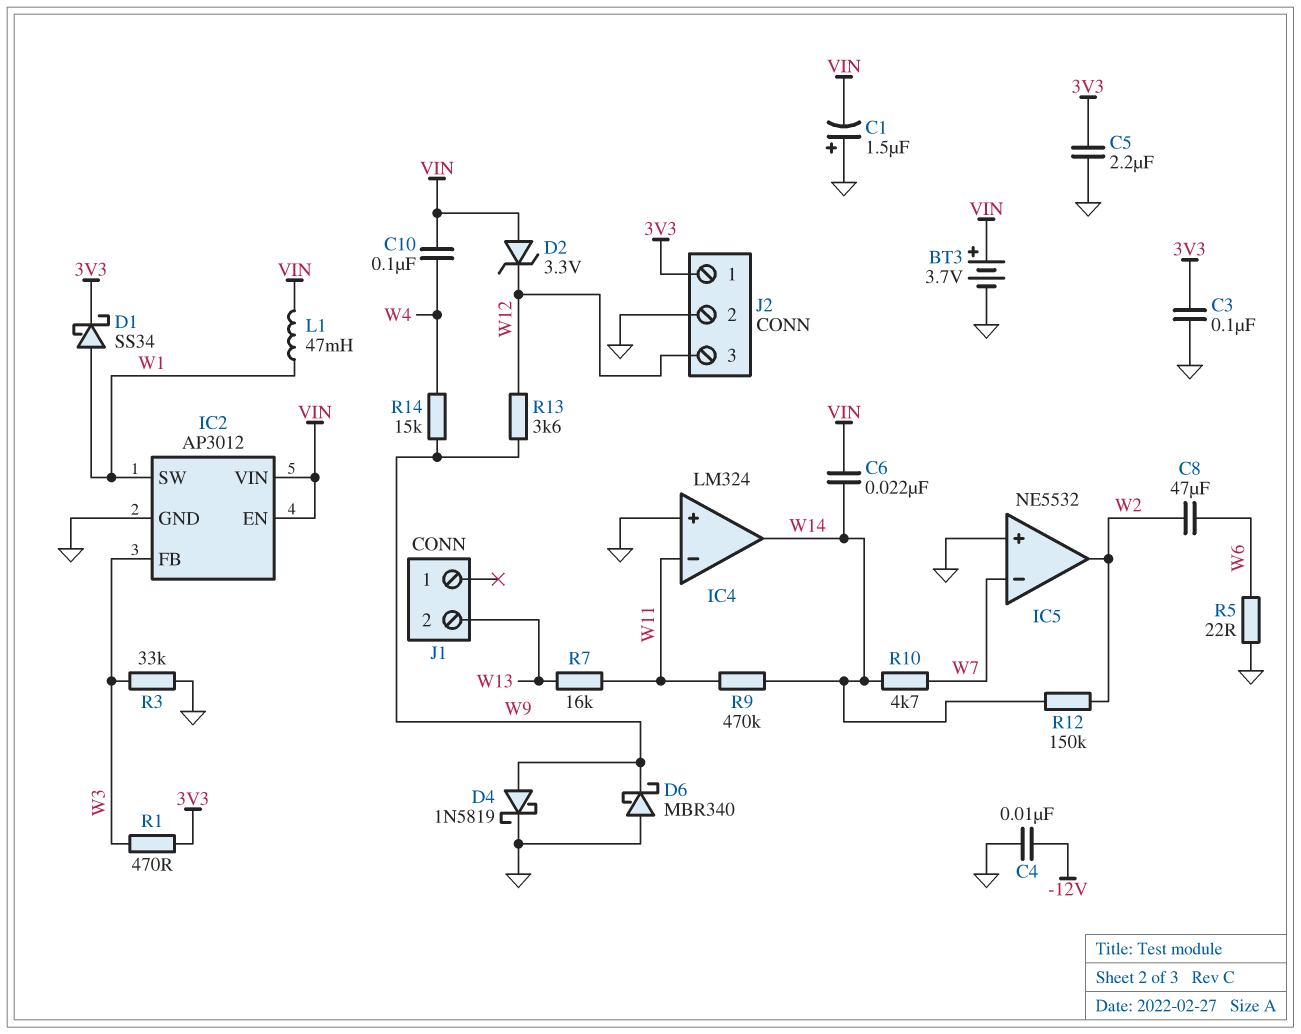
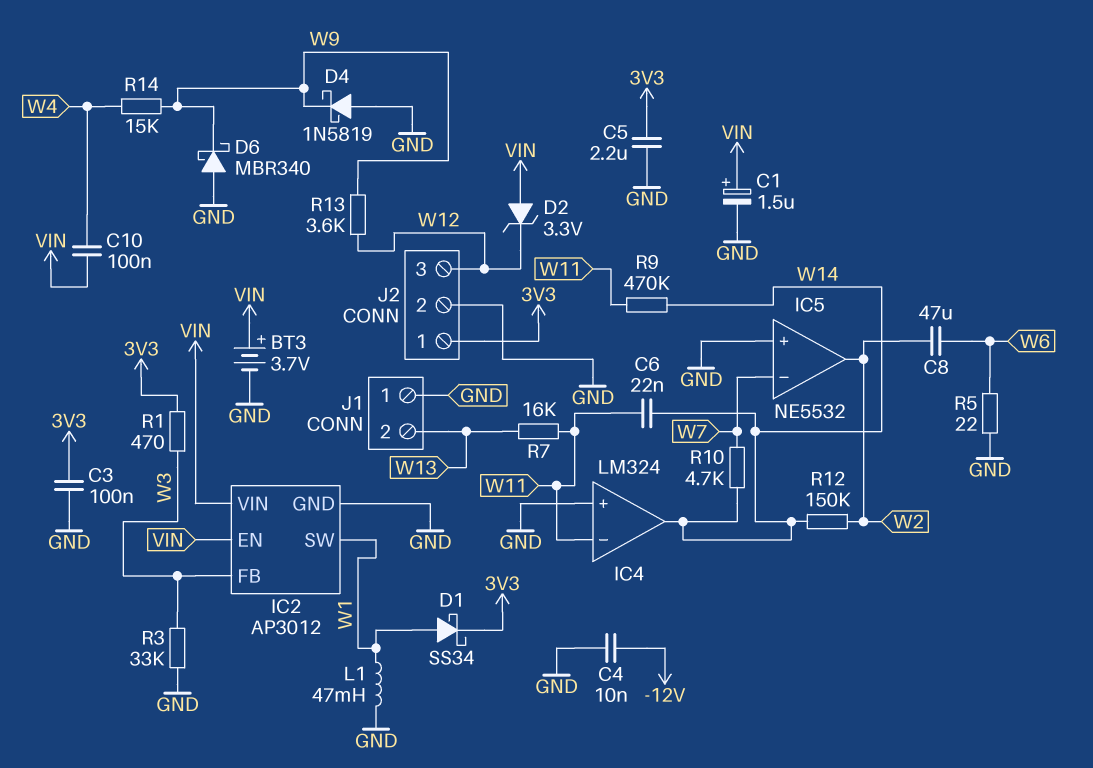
C1: 1.5uF (plus GND, minus VIN) -> 1.5uF (plus VIN, minus GND)
C6: 22nF (VIN, W14) -> 22nF (W11, W14)
D4: schottky 1N5819 (A W9, K GND) -> schottky 1N5819 (A GND, K W9)
J1 pin 1: none -> GND
L1: 47mH (VIN, W1) -> 47mH (GND, W1)

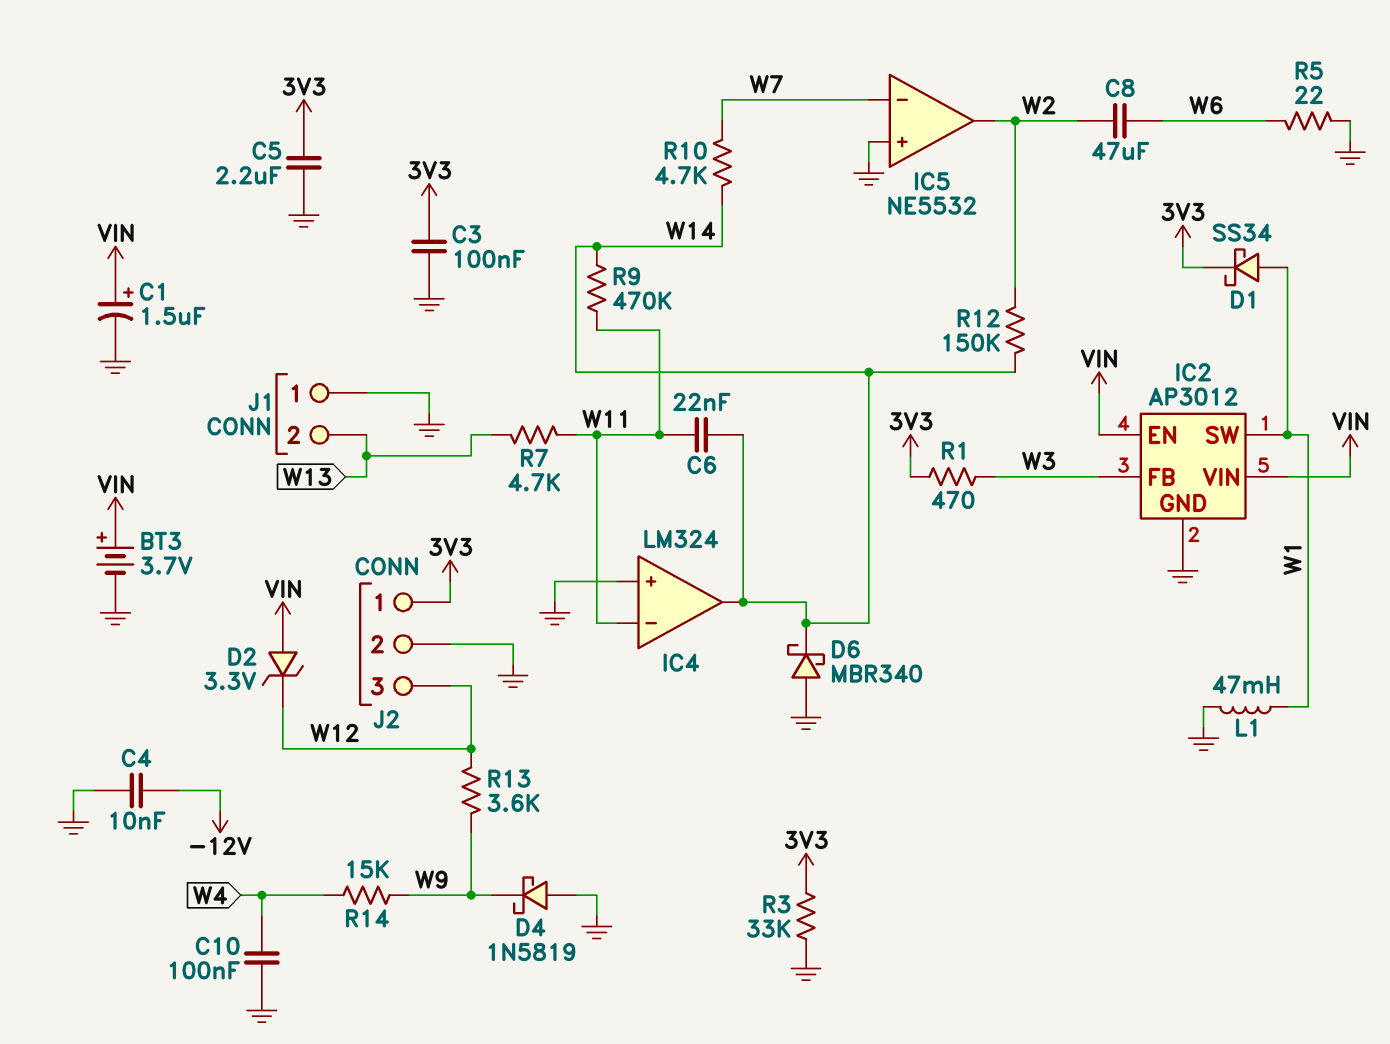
C10: 100nF (VIN, W4) -> 100nF (GND, W4)
D6: schottky MBR340 (A GND, K W9) -> schottky MBR340 (A GND, K W14)
R3: 33k (GND, W3) -> 33k (3V3, GND)
R7: 16k (W11, W13) -> 4.7k (W11, W13)

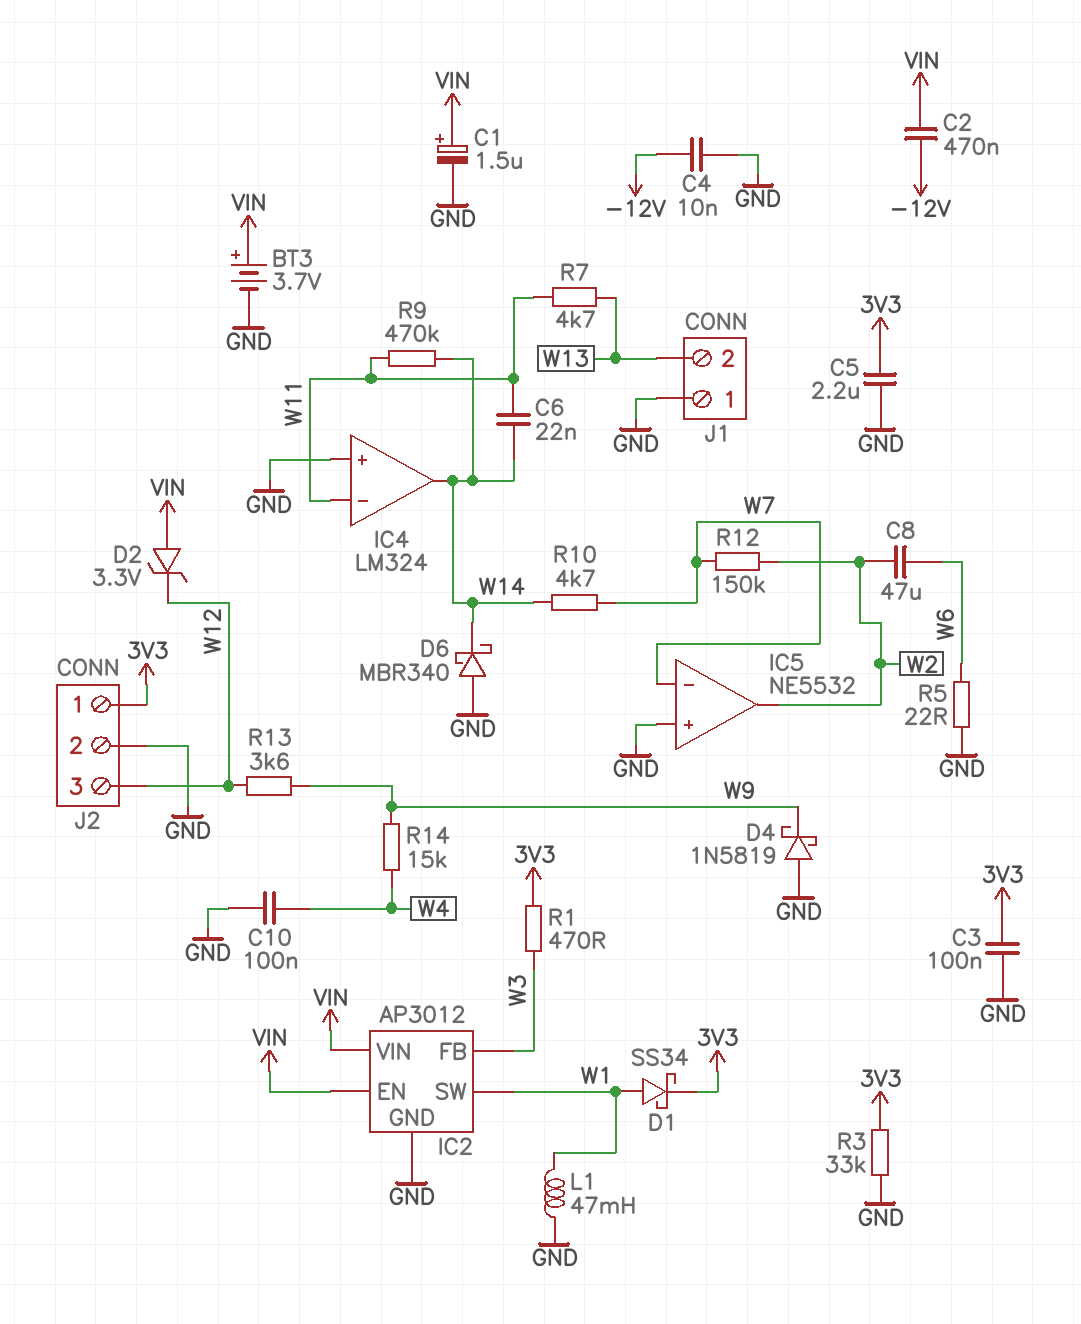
C2: none -> 470nF (-12V, VIN)
R12: 150k (W2, W14) -> 150k (W2, W7)

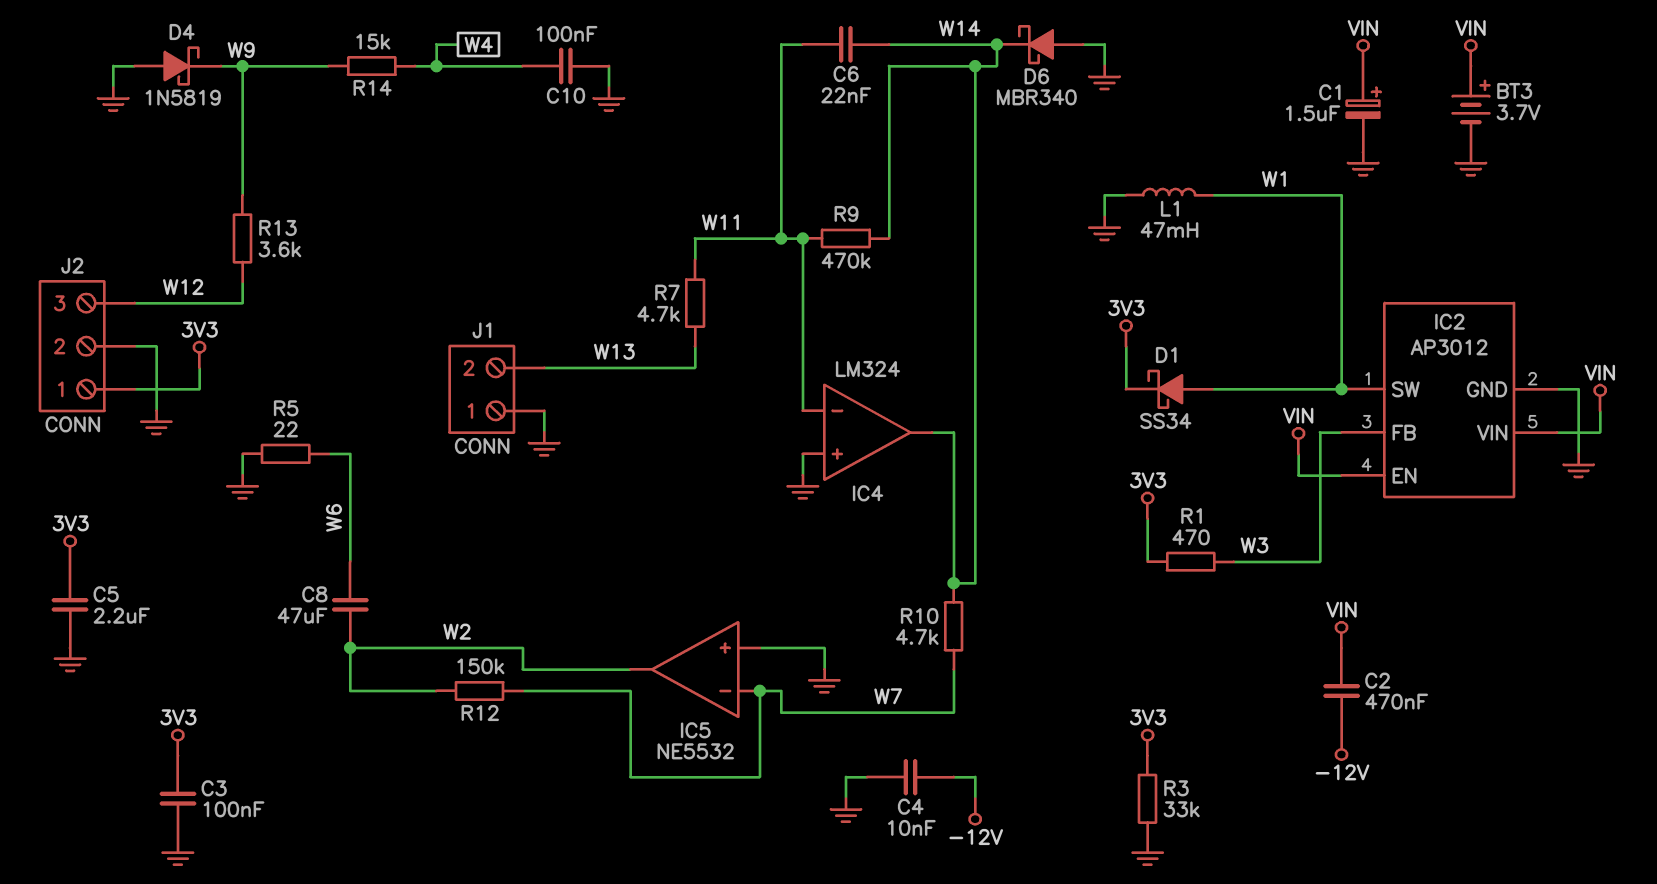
D2: zener 3.3V (A VIN, K W12) -> none

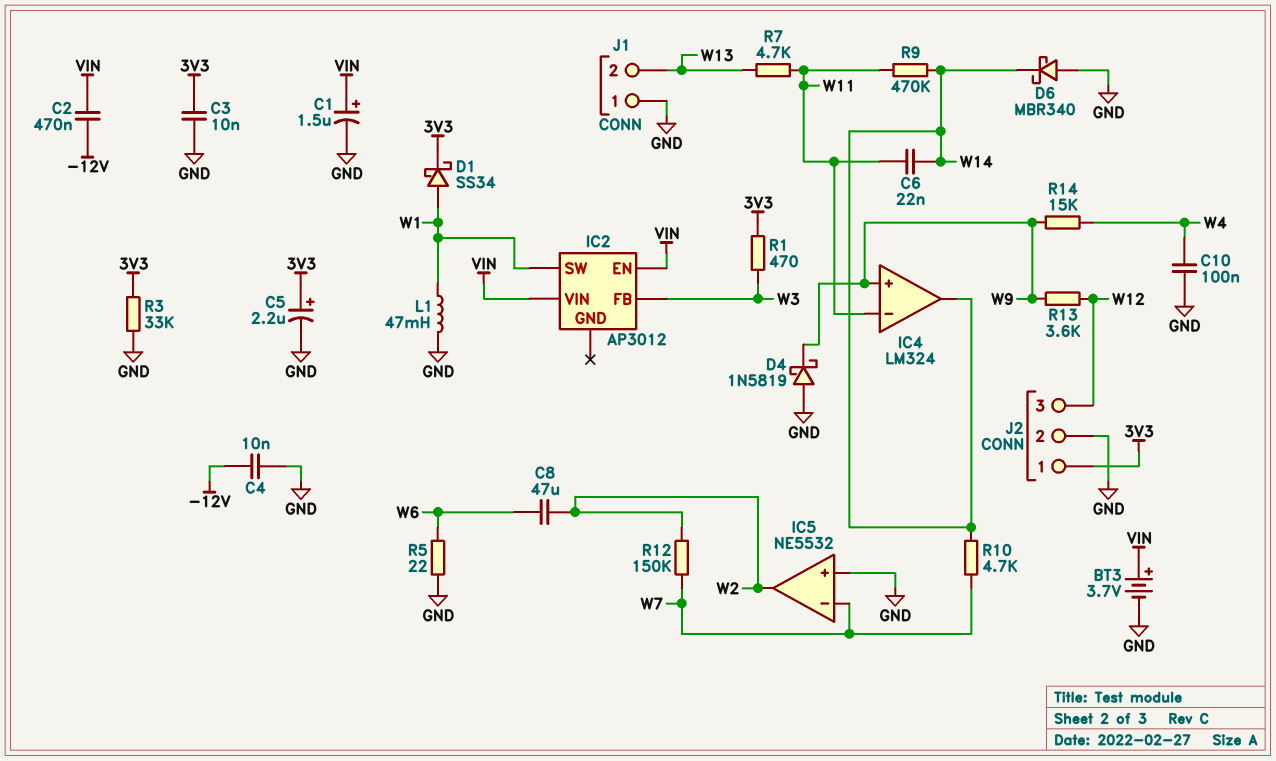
C3: 100nF (3V3, GND) -> 10nF (3V3, GND)
C5: 2.2uF (3V3, GND) -> 2.2uF (plus 3V3, minus GND)
IC2 pin GND: GND -> none
IC4 pin in+: GND -> W9

